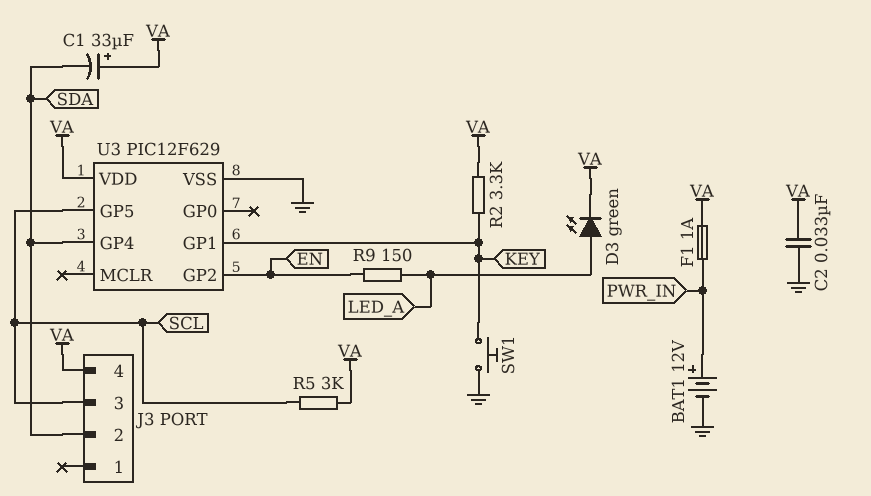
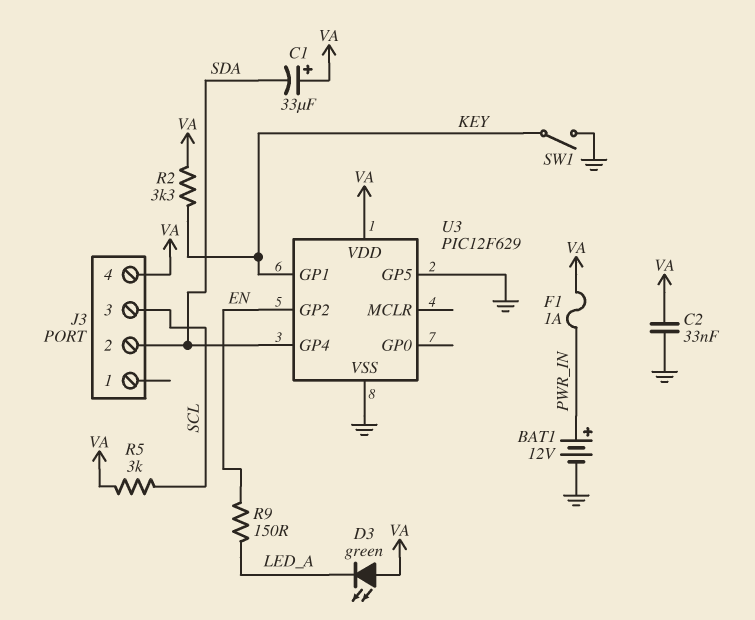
D3: LED green (A LED_A, K VA) -> LED green (A VA, K LED_A)
SW1: button (GND, KEY) -> switch (GND, KEY)
U3 pin GP5: SCL -> GND

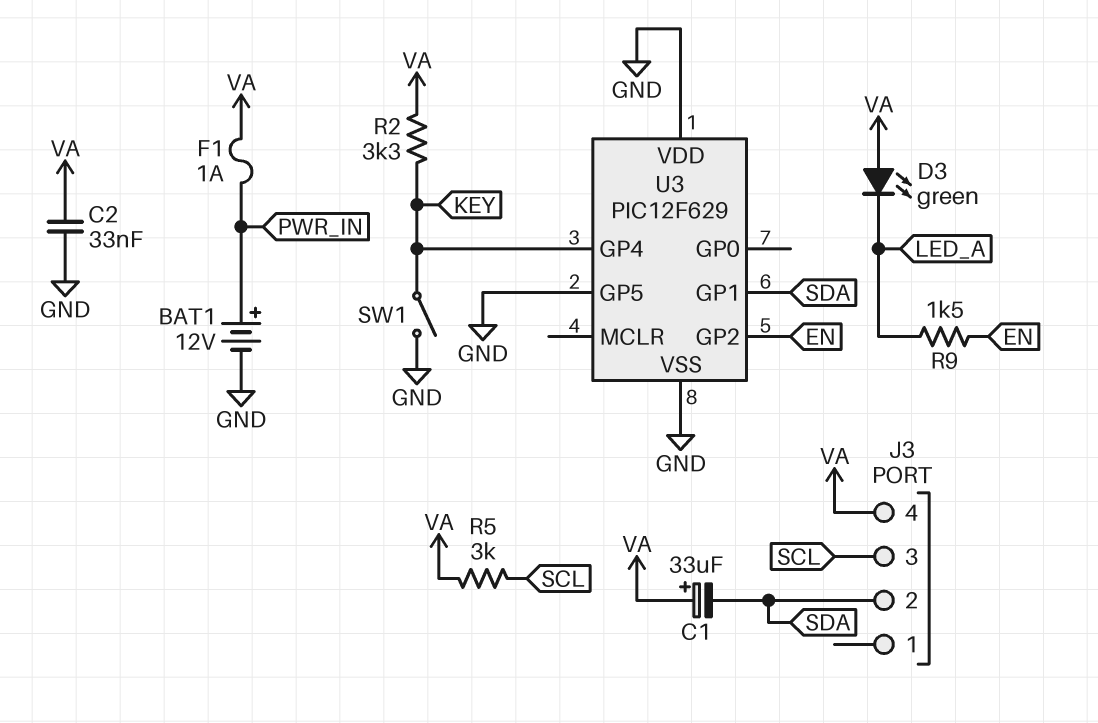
R9: 150 (EN, LED_A) -> 1.5k (EN, LED_A)
U3 pin GP1: KEY -> SDA
U3 pin GP4: SDA -> KEY
U3 pin VDD: VA -> GND

